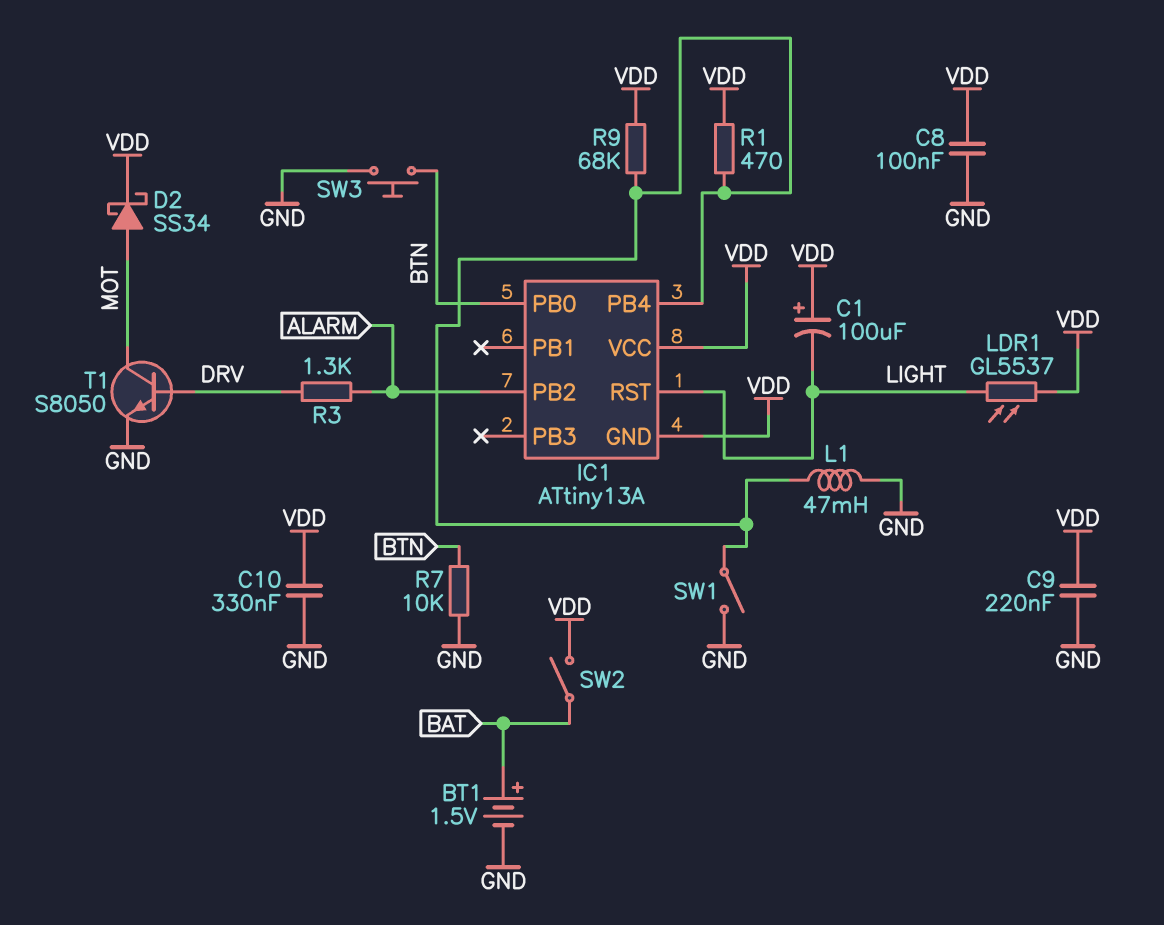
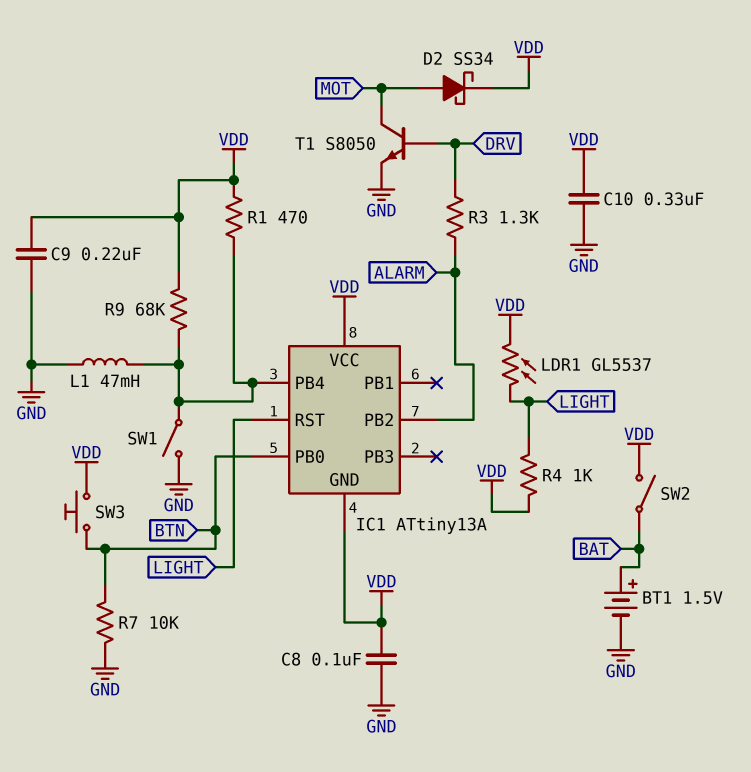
C1: 100uF (plus VDD, minus LIGHT) -> none
R4: none -> 1k (LIGHT, VDD)
SW3: button (BTN, GND) -> button (BTN, VDD)

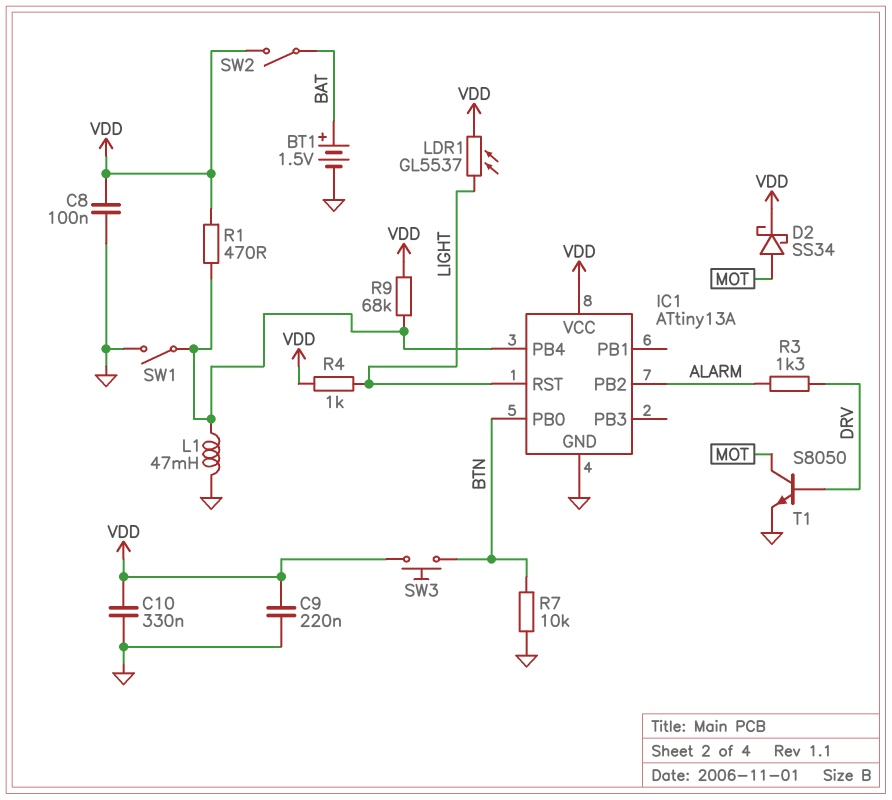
IC1 pin GND: VDD -> GND

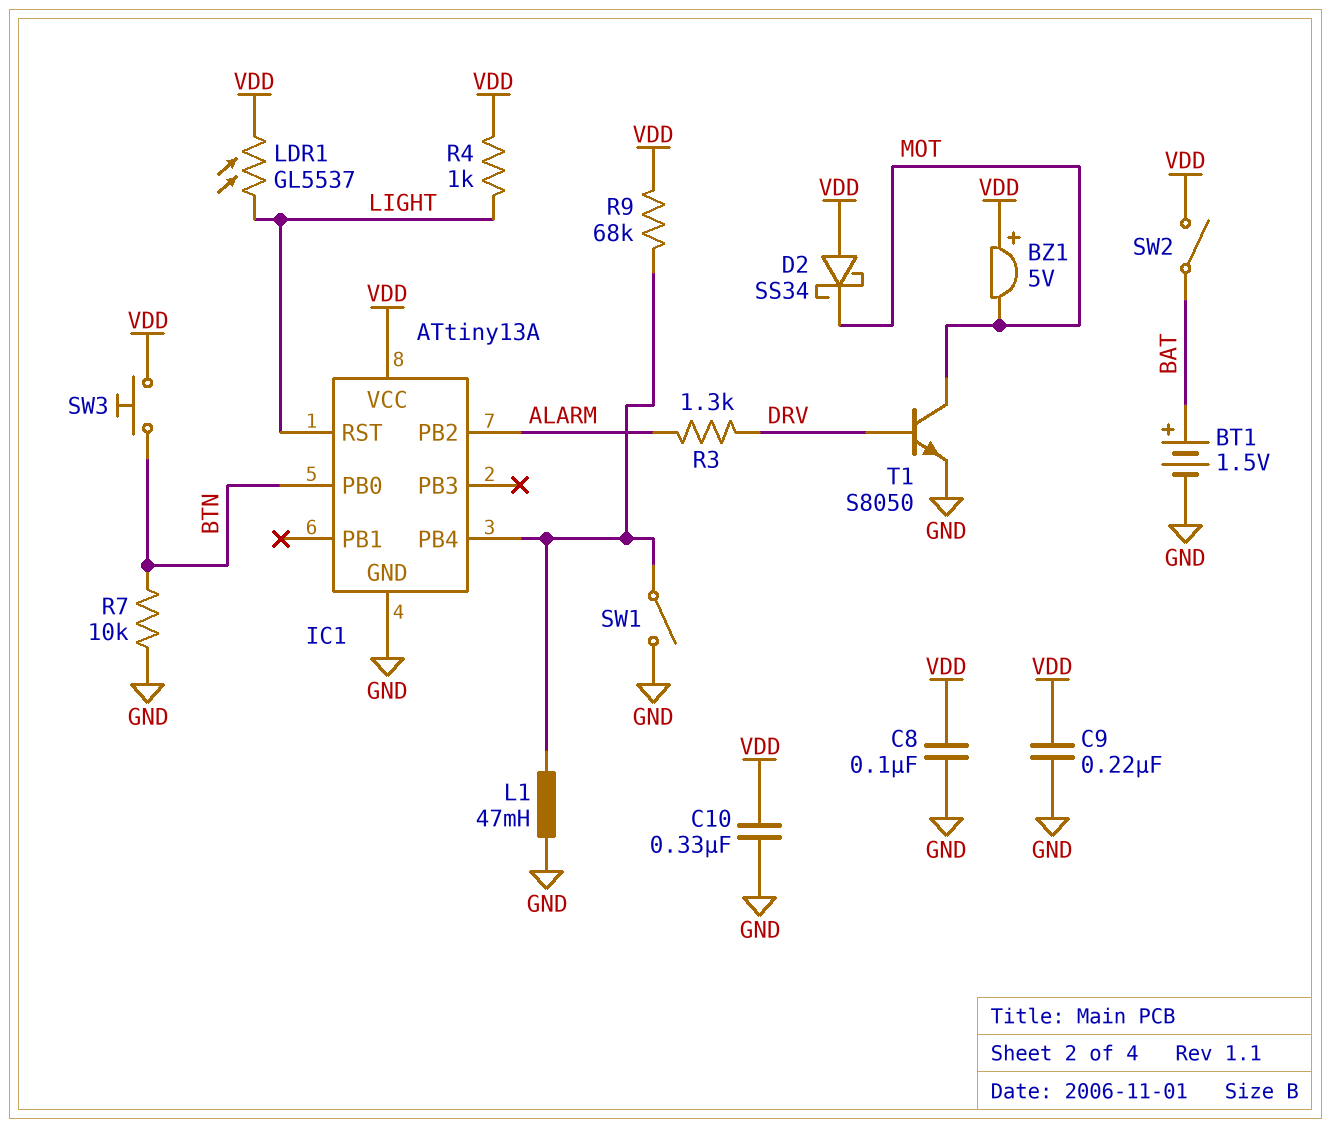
BZ1: none -> buzzer 5V (plus VDD, minus MOT)
D2: schottky SS34 (A MOT, K VDD) -> schottky SS34 (A VDD, K MOT)
R1: 470 (IC1/PB4, VDD) -> none

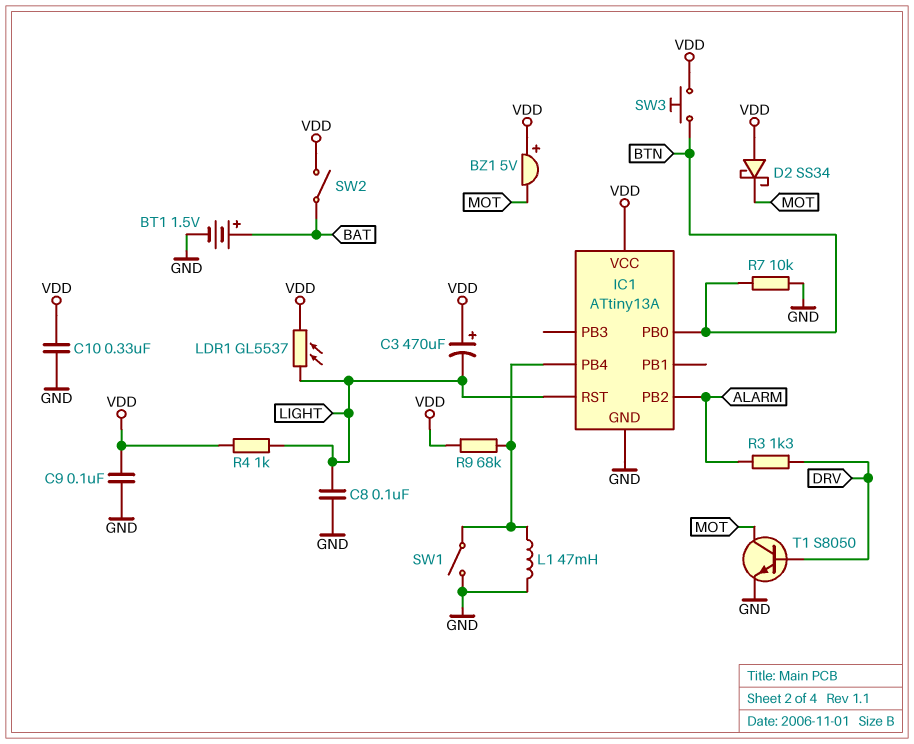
C3: none -> 470uF (plus VDD, minus LIGHT)
C8: 100nF (GND, VDD) -> 100nF (GND, LIGHT)
C9: 220nF (GND, VDD) -> 100nF (GND, VDD)

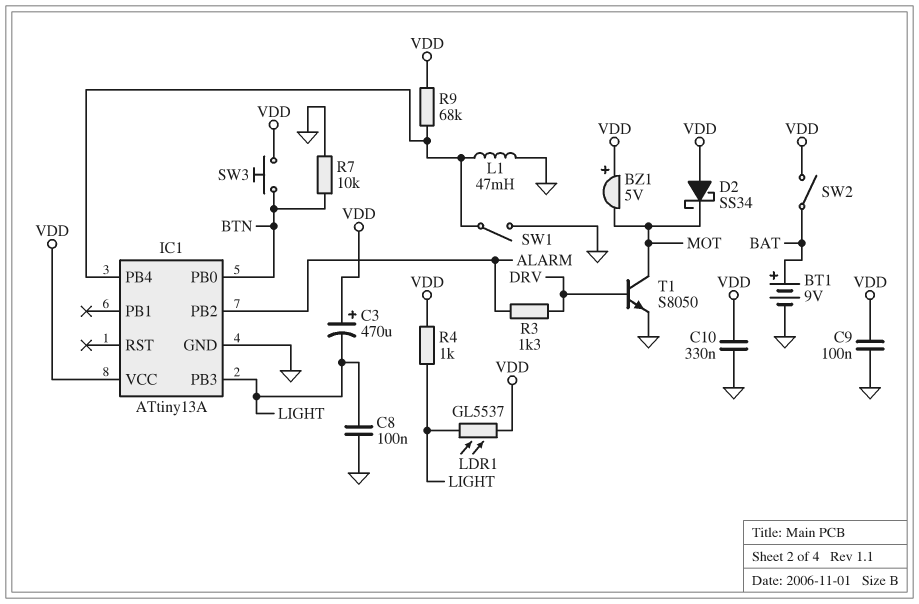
BT1: 1.5V (plus BAT, minus GND) -> 9V (plus BAT, minus GND)
IC1 pin PB3: none -> LIGHT
IC1 pin RST: LIGHT -> none

